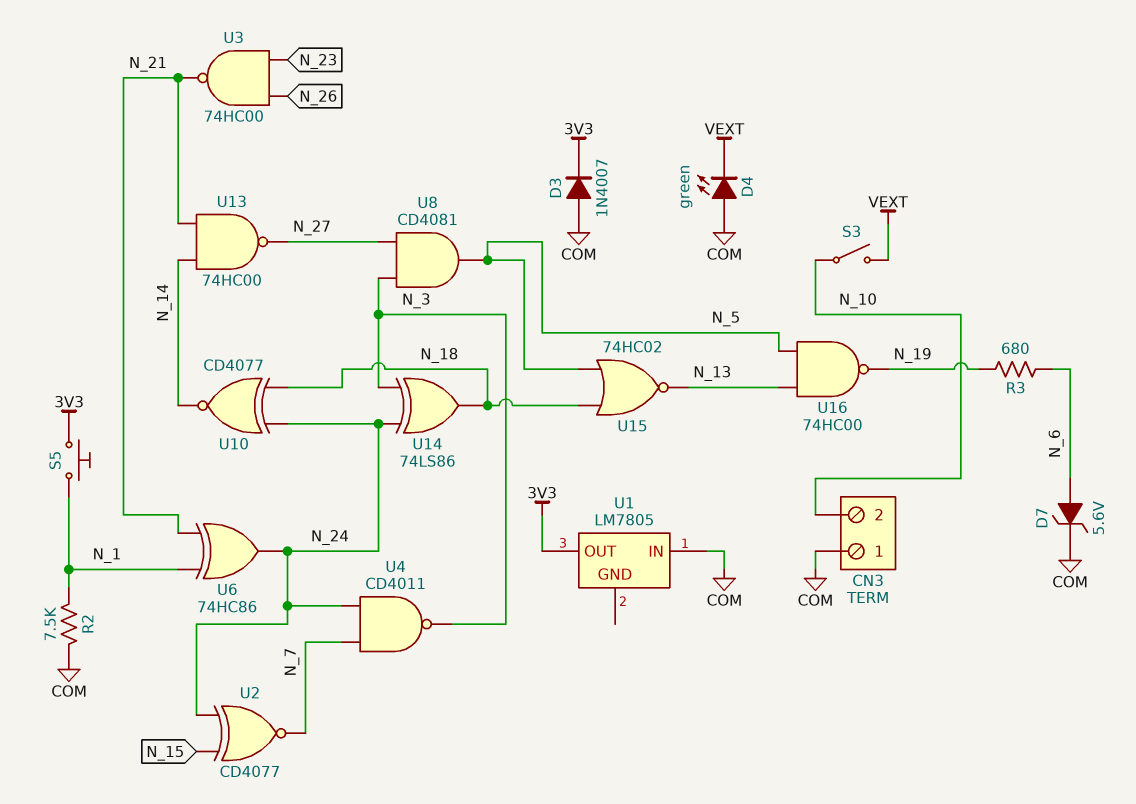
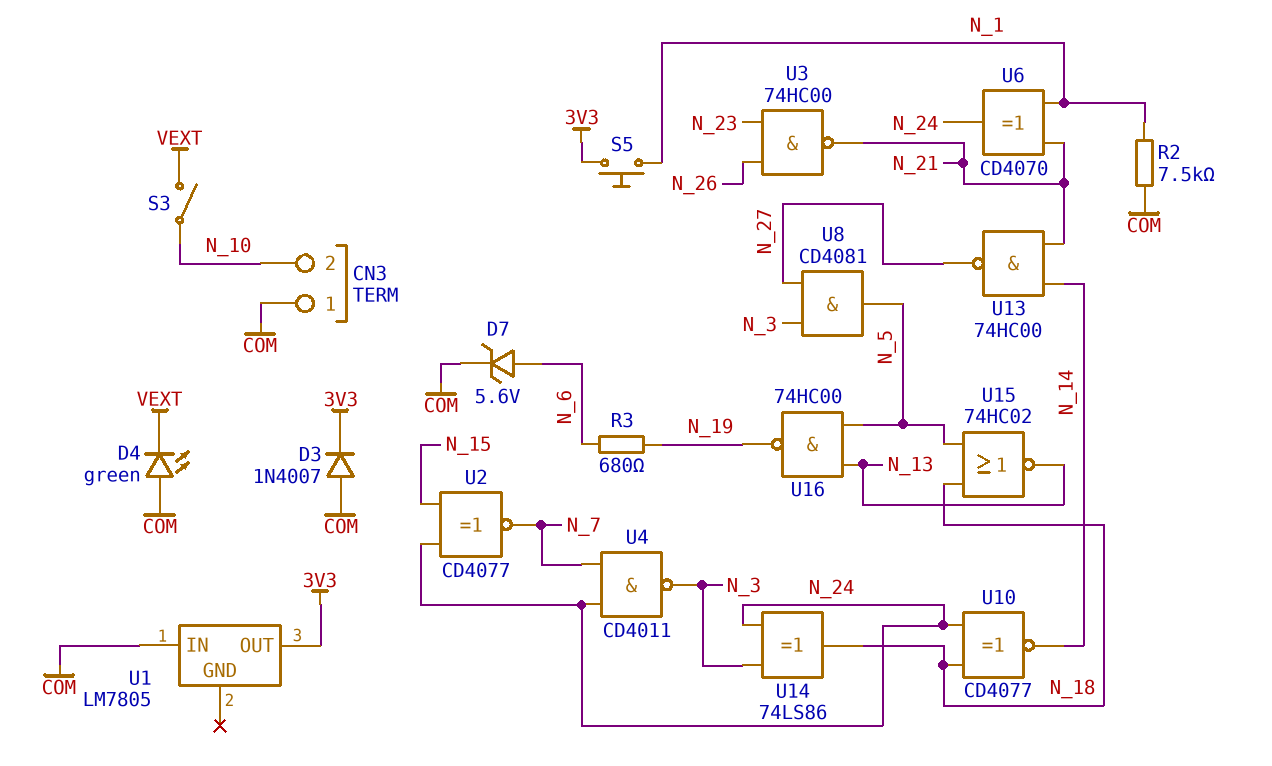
U6: XOR 74HC86 (in N_1, in N_21, out N_24) -> XOR CD4070 (in N_1, in N_21, out N_24)

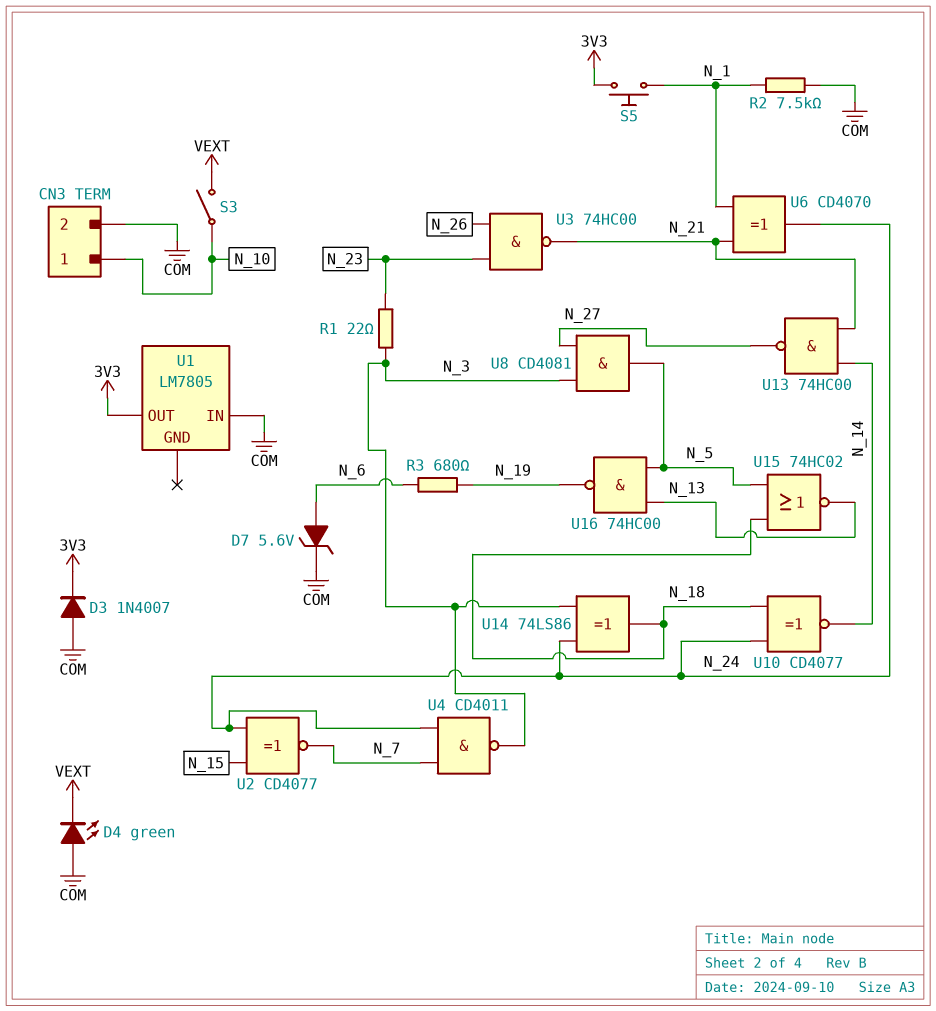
CN3 pin 1: COM -> N_10
CN3 pin 2: N_10 -> COM
R1: none -> 22 (N_3, N_23)

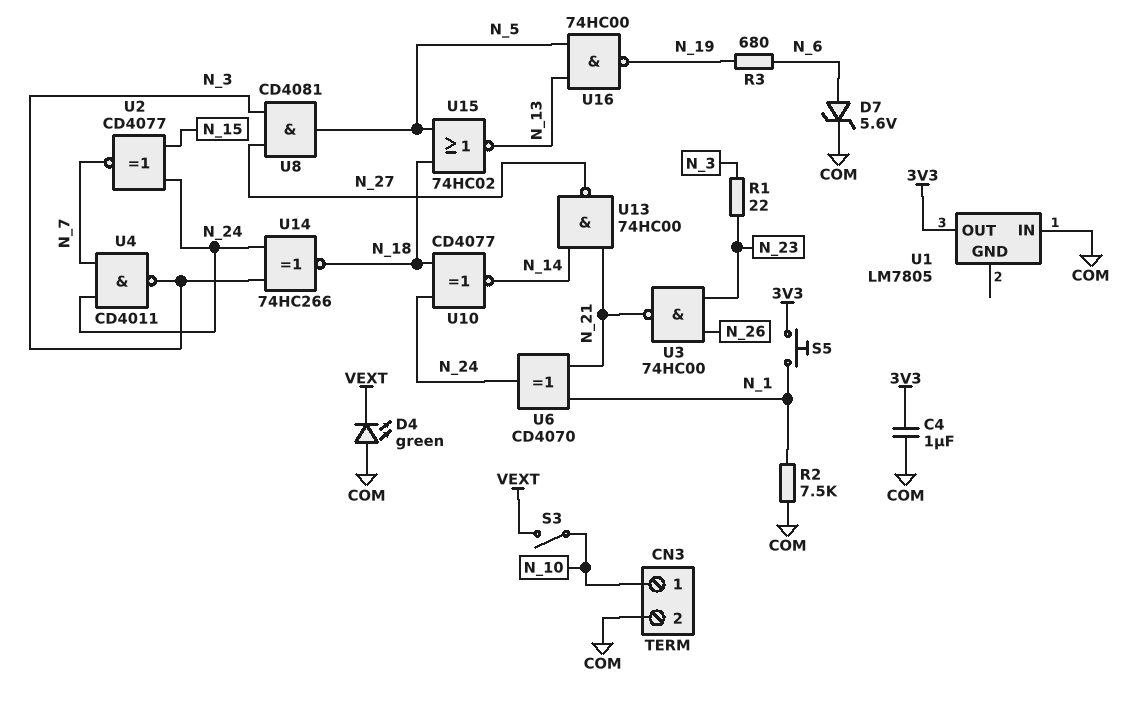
C4: none -> 1uF (3V3, COM)
D3: diode 1N4007 (A COM, K 3V3) -> none
U14: XOR 74LS86 (in N_3, in N_24, out N_18) -> XNOR 74HC266 (in N_3, in N_24, out N_18)

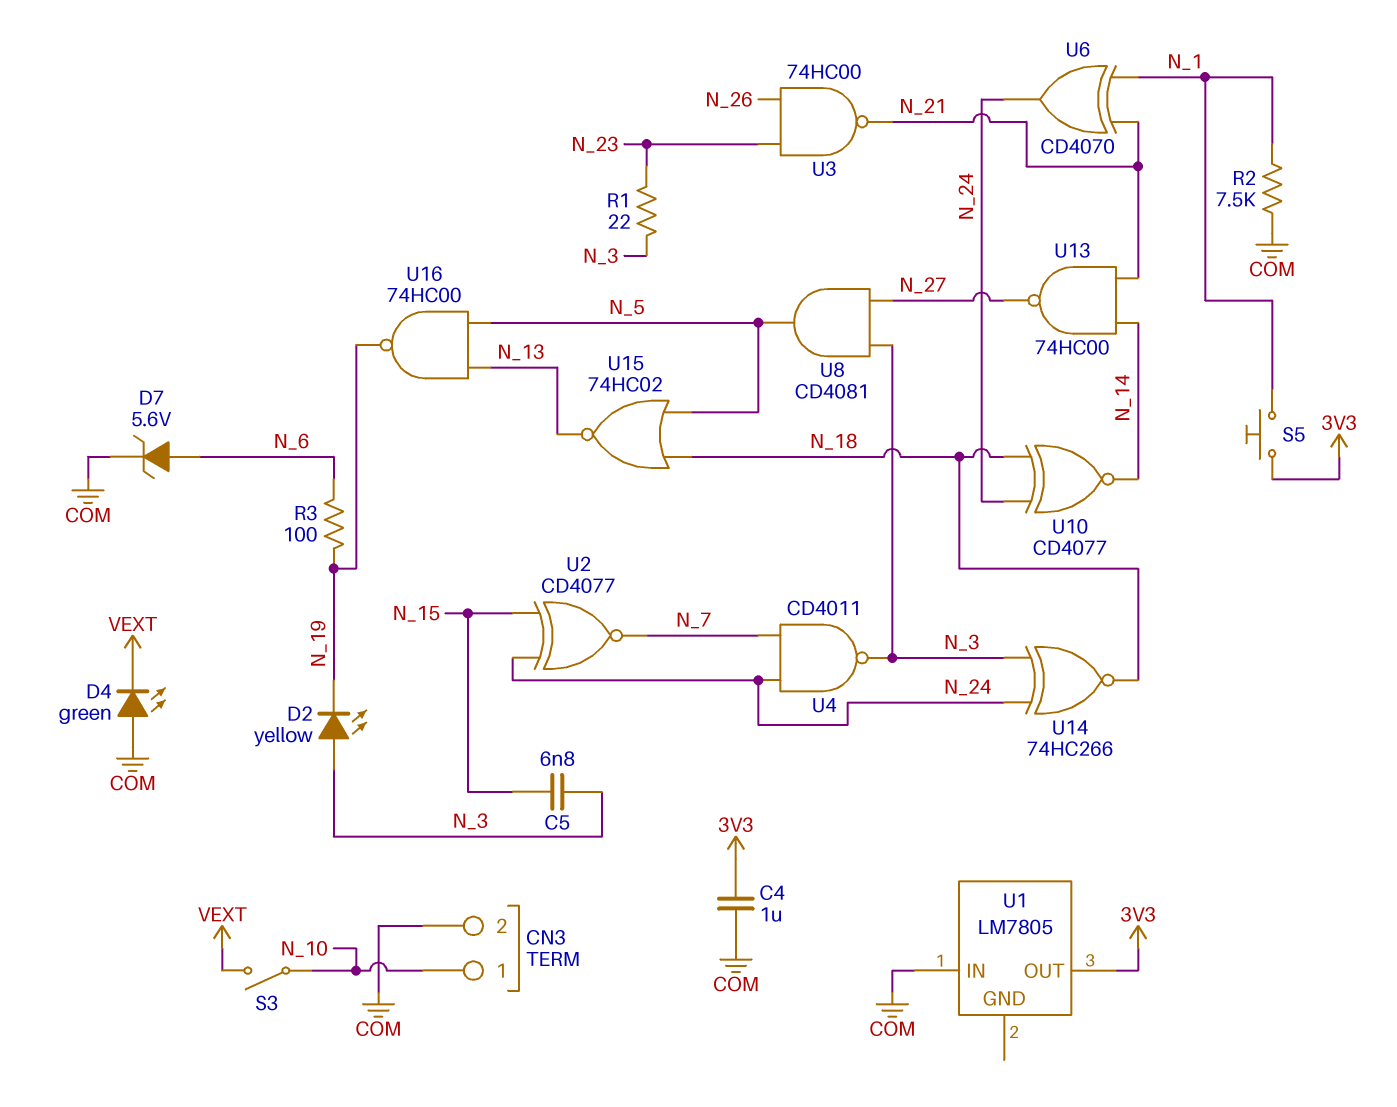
C5: none -> 6.8nF (N_3, N_15)
D2: none -> LED yellow (A N_3, K N_19)
R3: 680 (N_6, N_19) -> 100 (N_6, N_19)

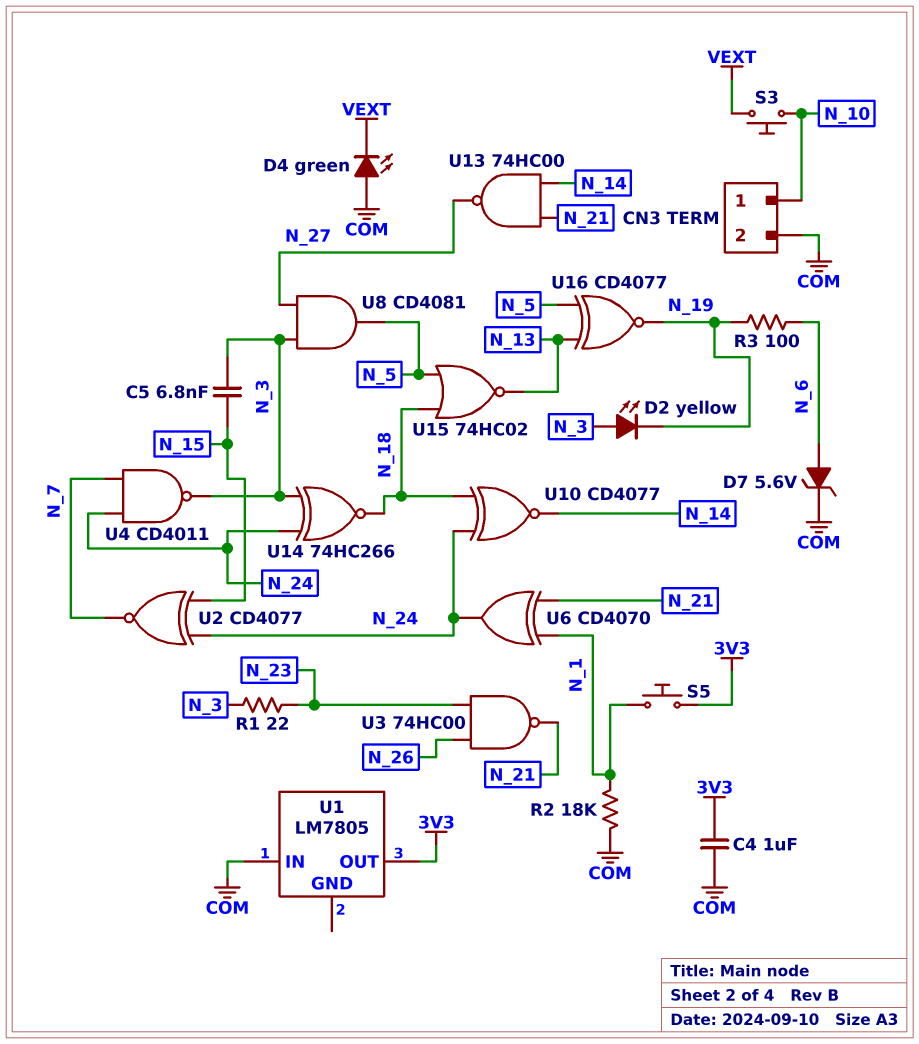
R2: 7.5k (COM, N_1) -> 18k (COM, N_1)
S3: switch (N_10, VEXT) -> button (N_10, VEXT)
U16: NAND 74HC00 (in N_5, in N_13, out N_19) -> XNOR CD4077 (in N_5, in N_13, out N_19)

